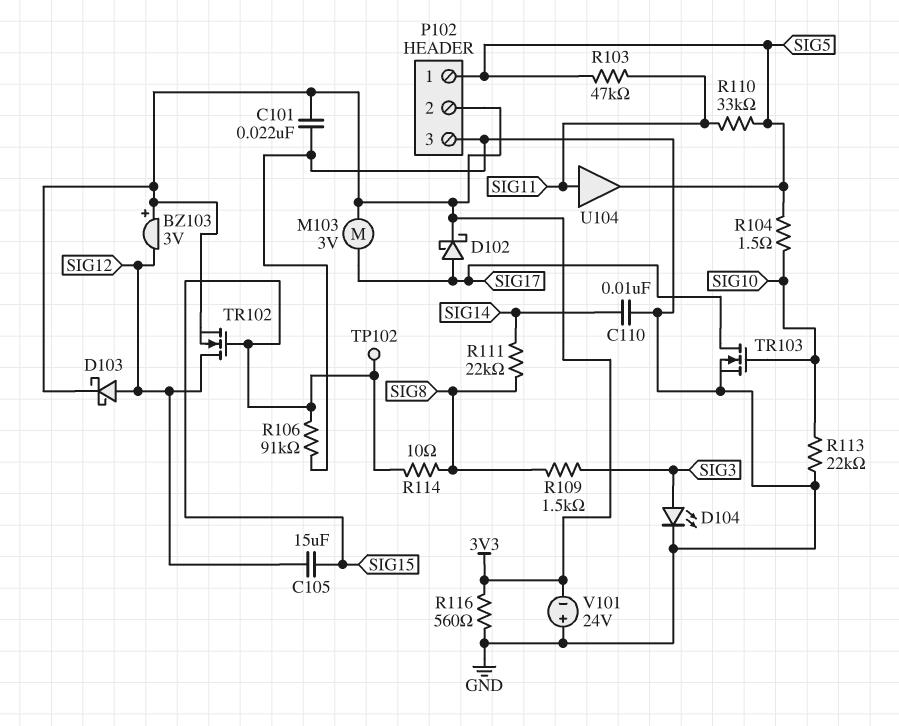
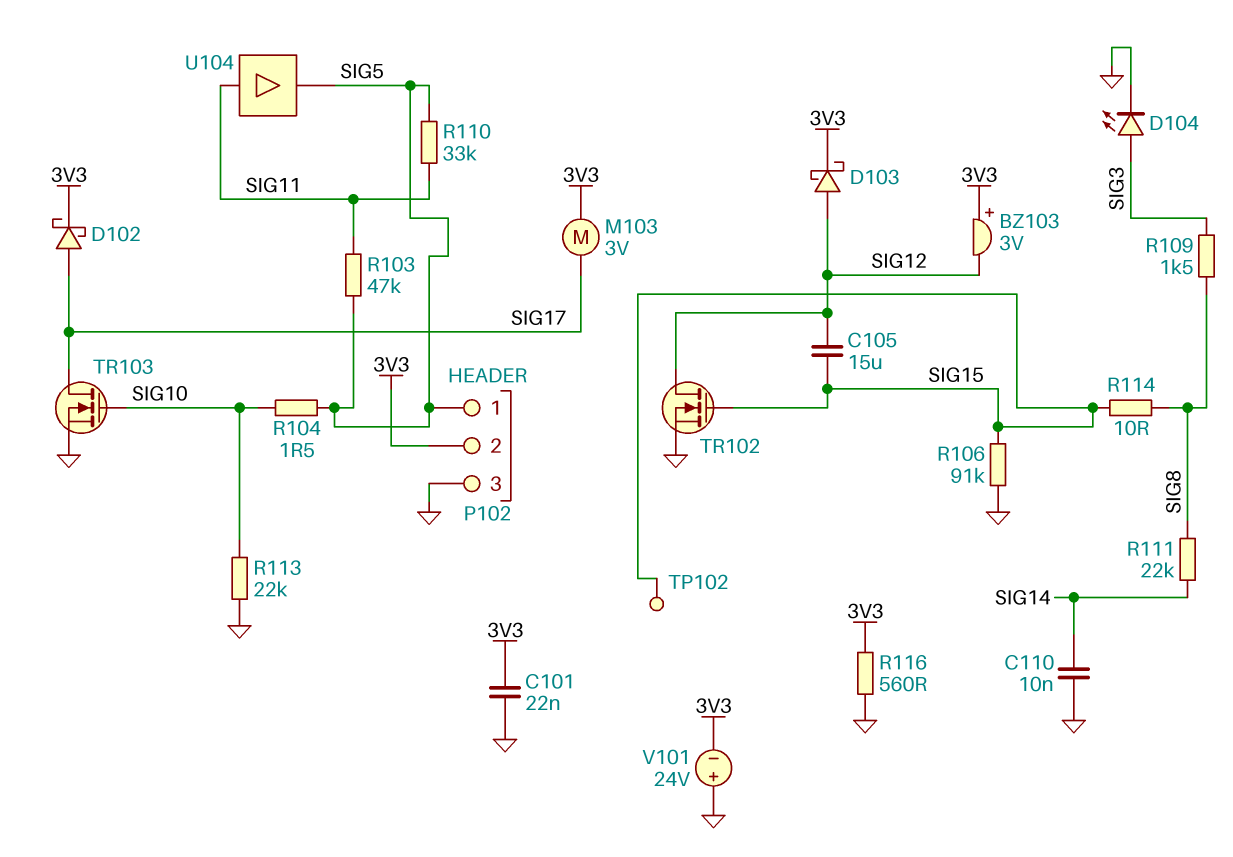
TR102: NMOS (G SIG15, D SIG12, S 3V3) -> NMOS (G SIG15, D SIG12, S GND)

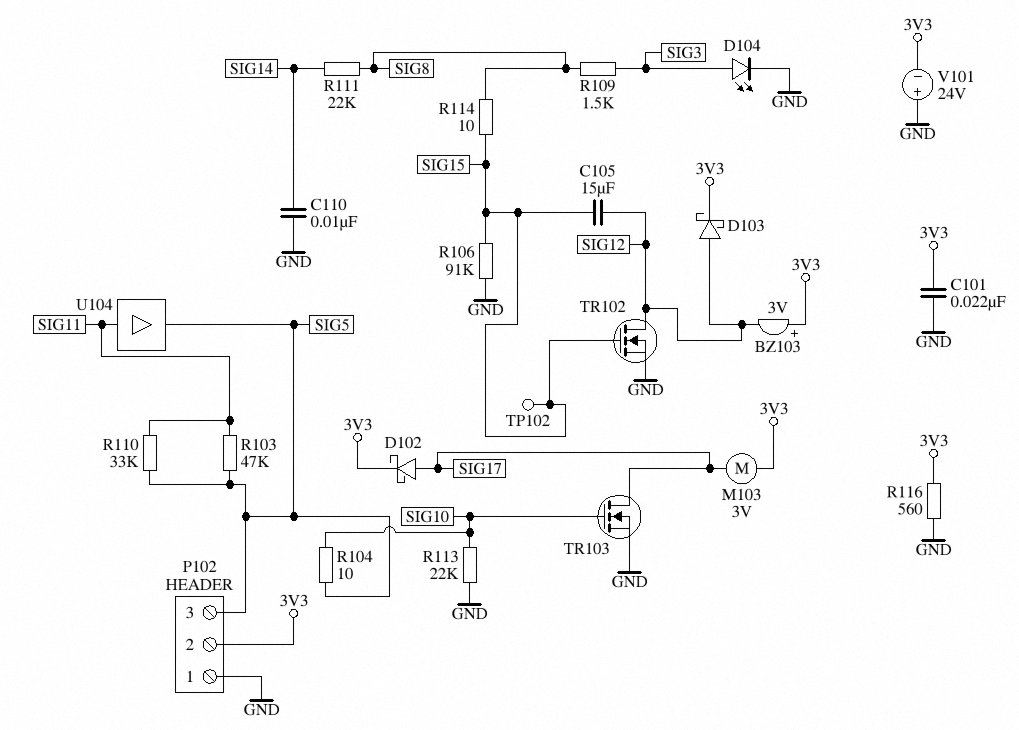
P102 pin 1: SIG5 -> GND
P102 pin 3: GND -> SIG5
R104: 1.5 (SIG5, SIG10) -> 10 (SIG5, SIG10)

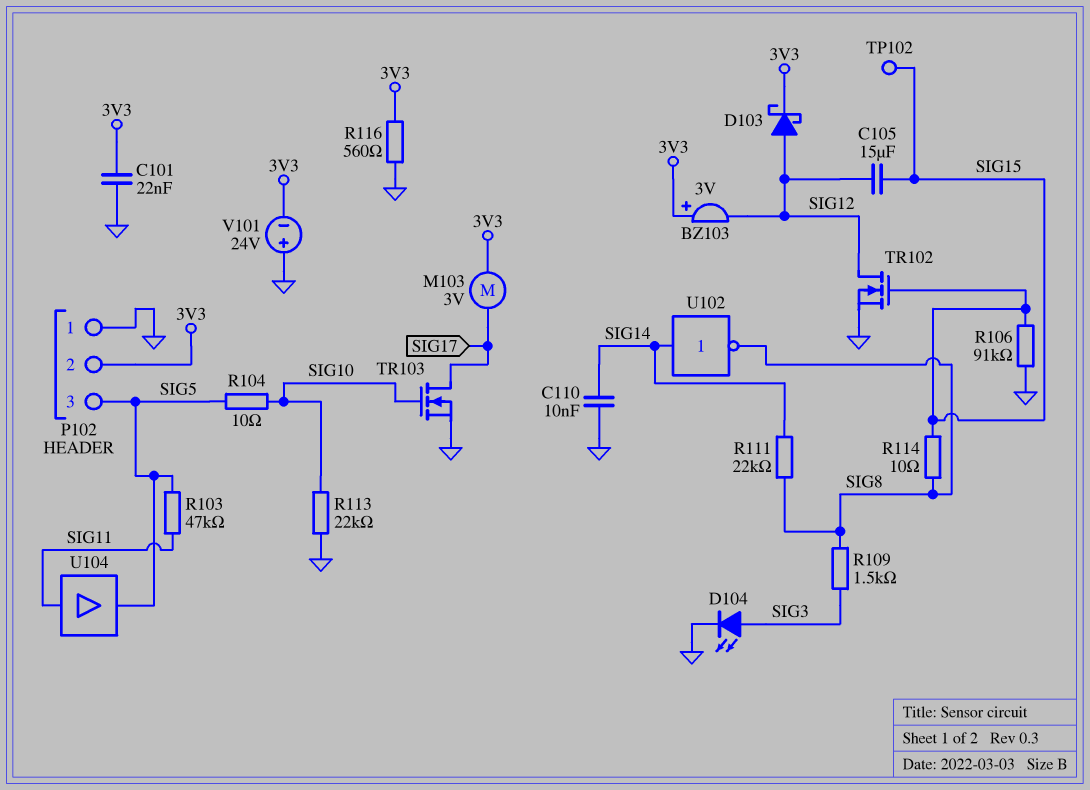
D102: schottky (A SIG17, K 3V3) -> none
R110: 33k (SIG5, SIG11) -> none
U102: none -> NOT (in SIG14, out SIG8)

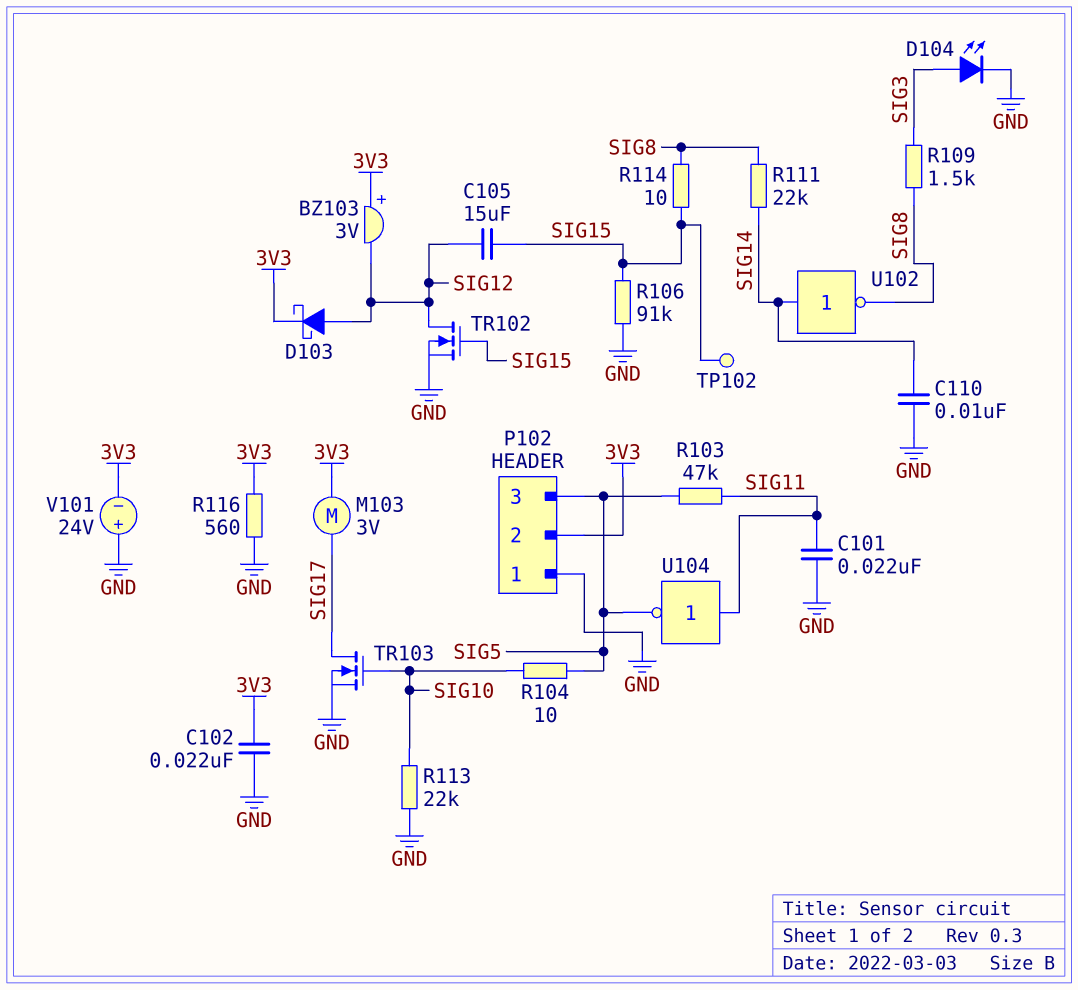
C101: 22nF (3V3, GND) -> 22nF (GND, SIG11)
C102: none -> 22nF (3V3, GND)
U104: buffer (in SIG11, out SIG5) -> NOT (in SIG11, out SIG5)

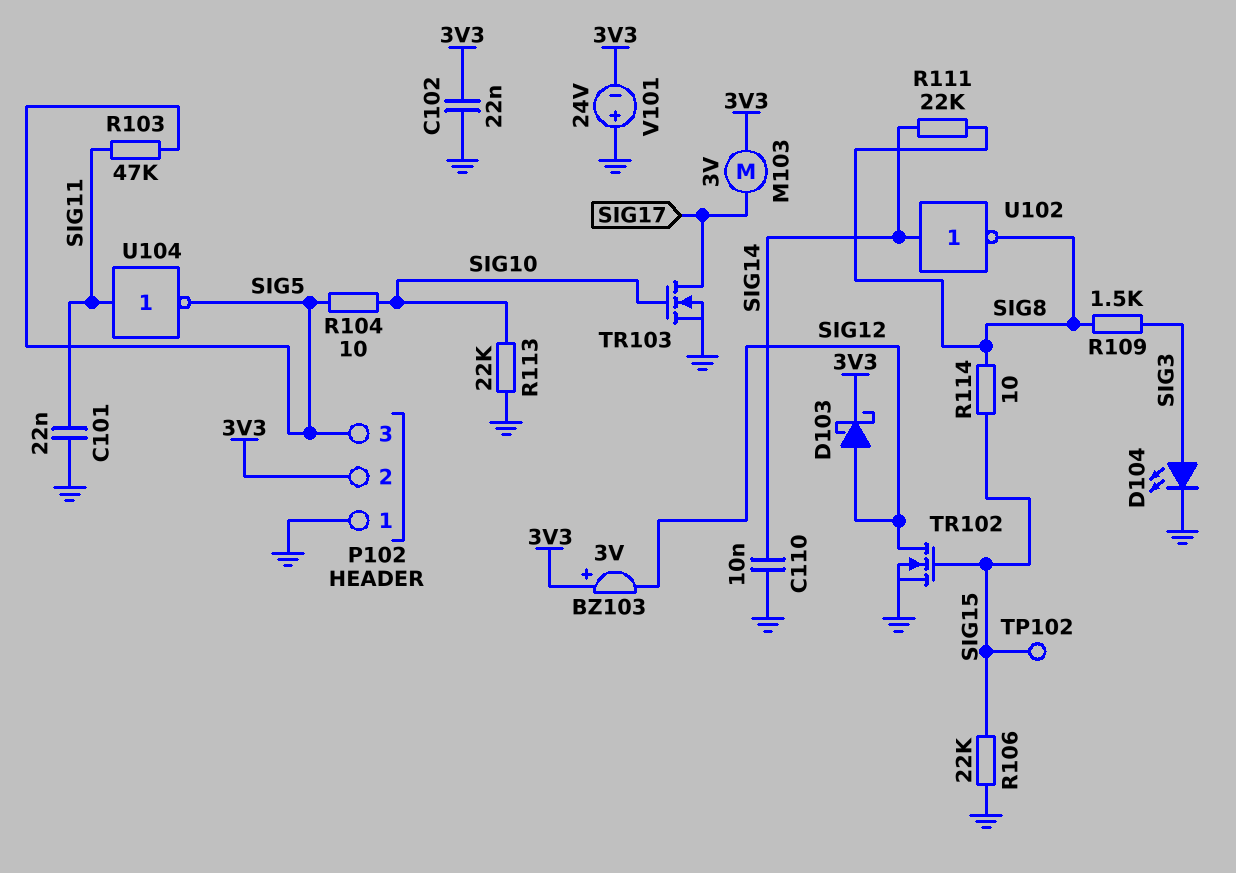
C105: 15uF (SIG12, SIG15) -> none
R106: 91k (GND, SIG15) -> 22k (GND, SIG15)
R116: 560 (3V3, GND) -> none

